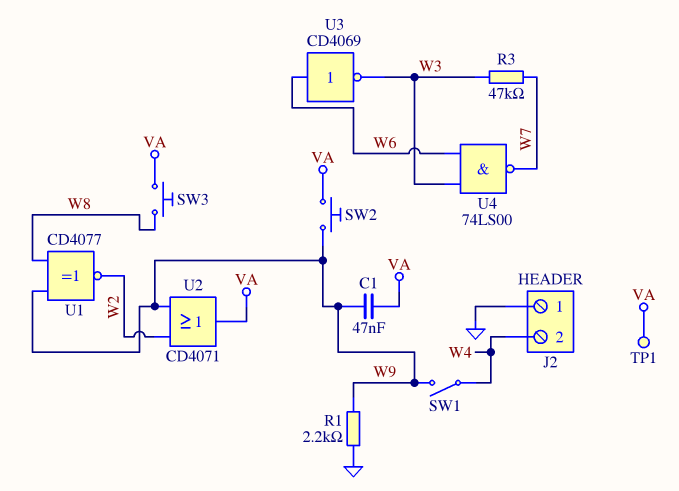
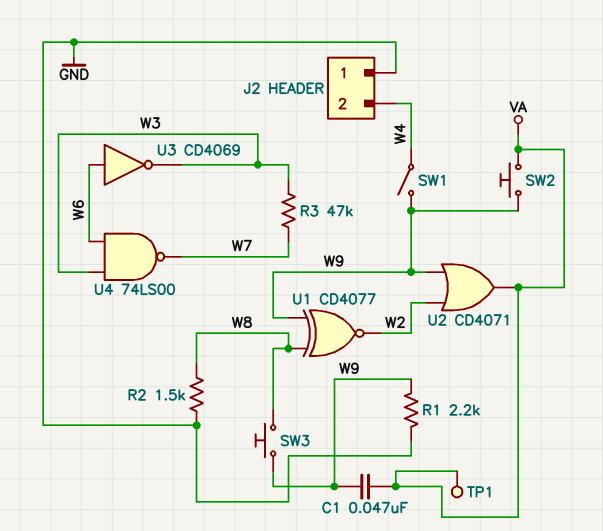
R2: none -> 1.5k (GND, W8)
SW3: button (VA, W8) -> button (W8, W9)

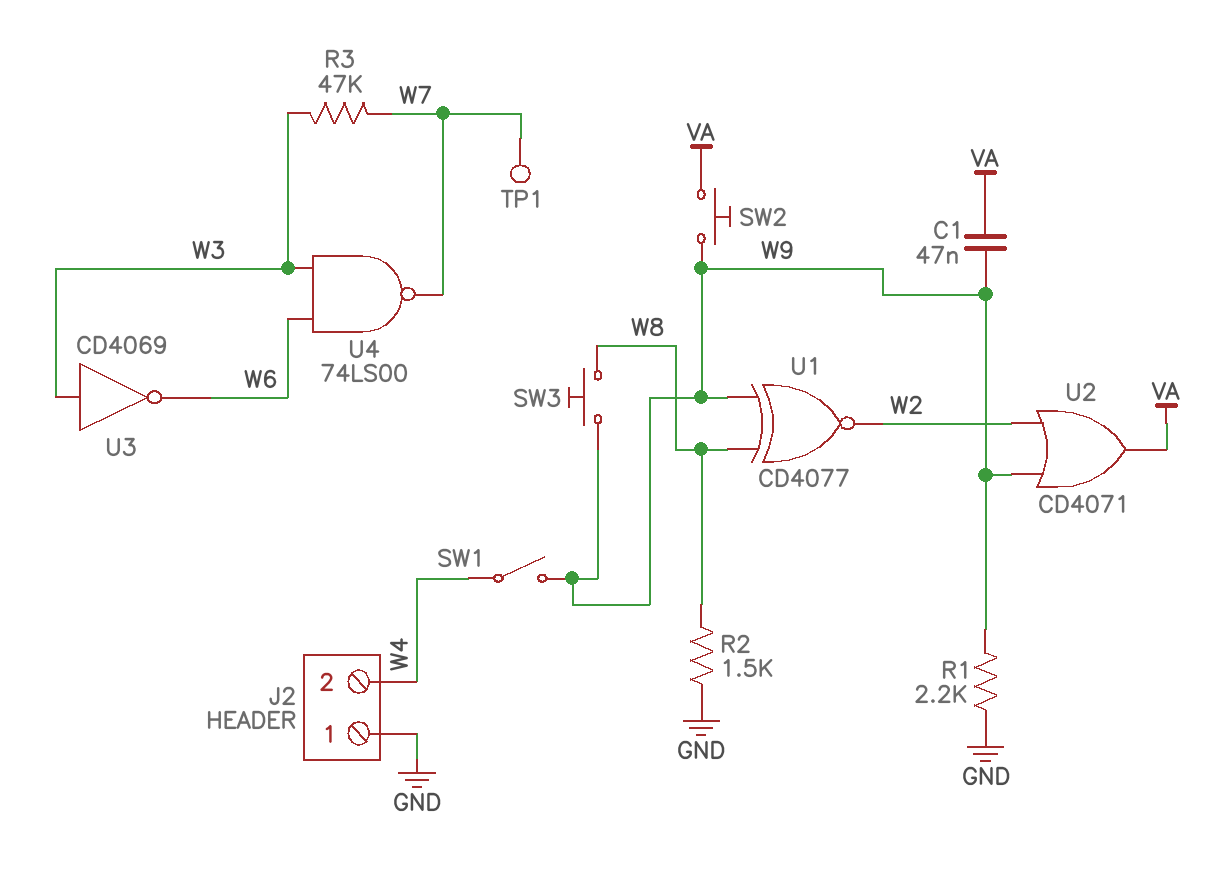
TP1: test point (VA) -> test point (W7)
U3: NOT CD4069 (in W6, out W3) -> NOT CD4069 (in W3, out W6)

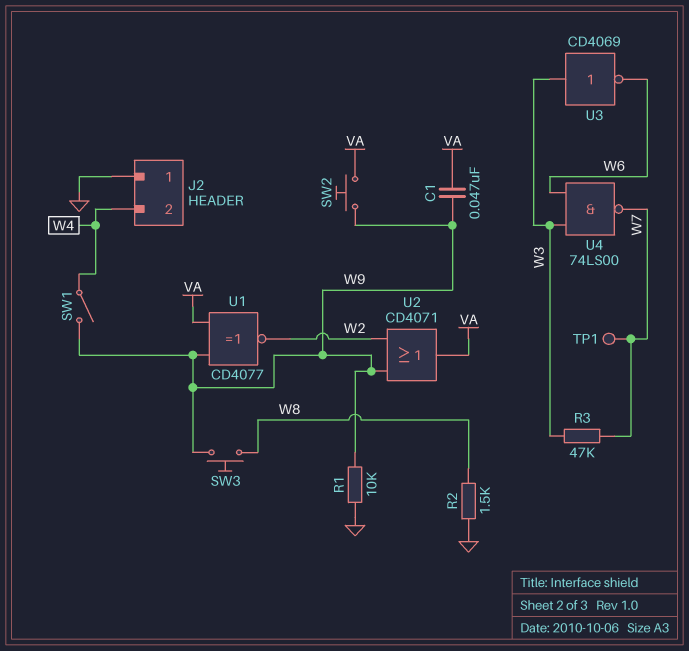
R1: 2.2k (GND, W9) -> 10k (GND, W9)
U1: XNOR CD4077 (in W8, in W9, out W2) -> XNOR CD4077 (in VA, in W9, out W2)

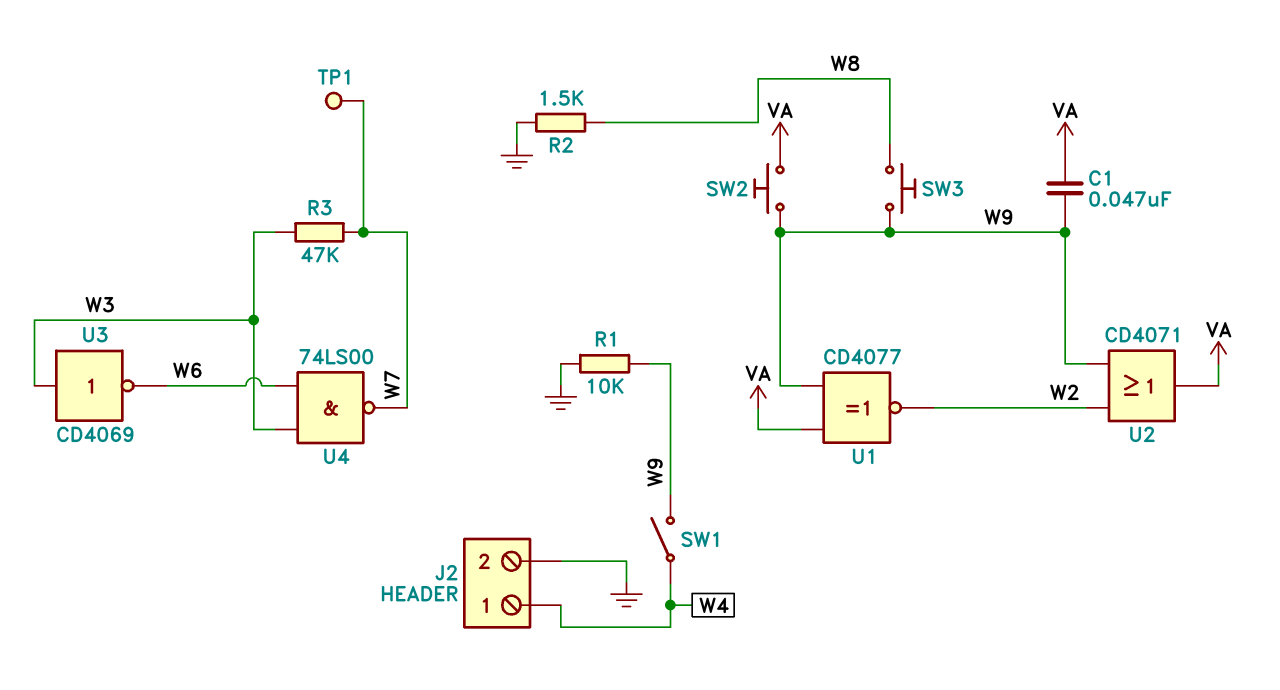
J2 pin 1: GND -> W4
J2 pin 2: W4 -> GND

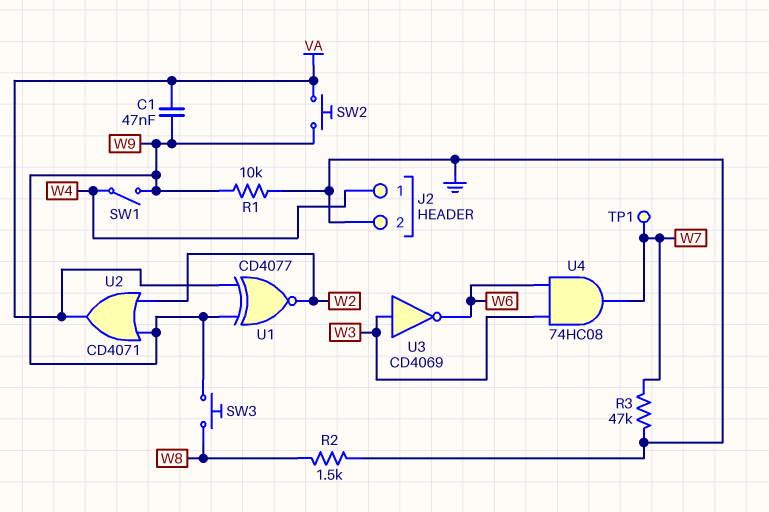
R3: 47k (W3, W7) -> 47k (GND, W7)
U4: NAND 74LS00 (in W3, in W6, out W7) -> AND 74HC08 (in W3, in W6, out W7)

